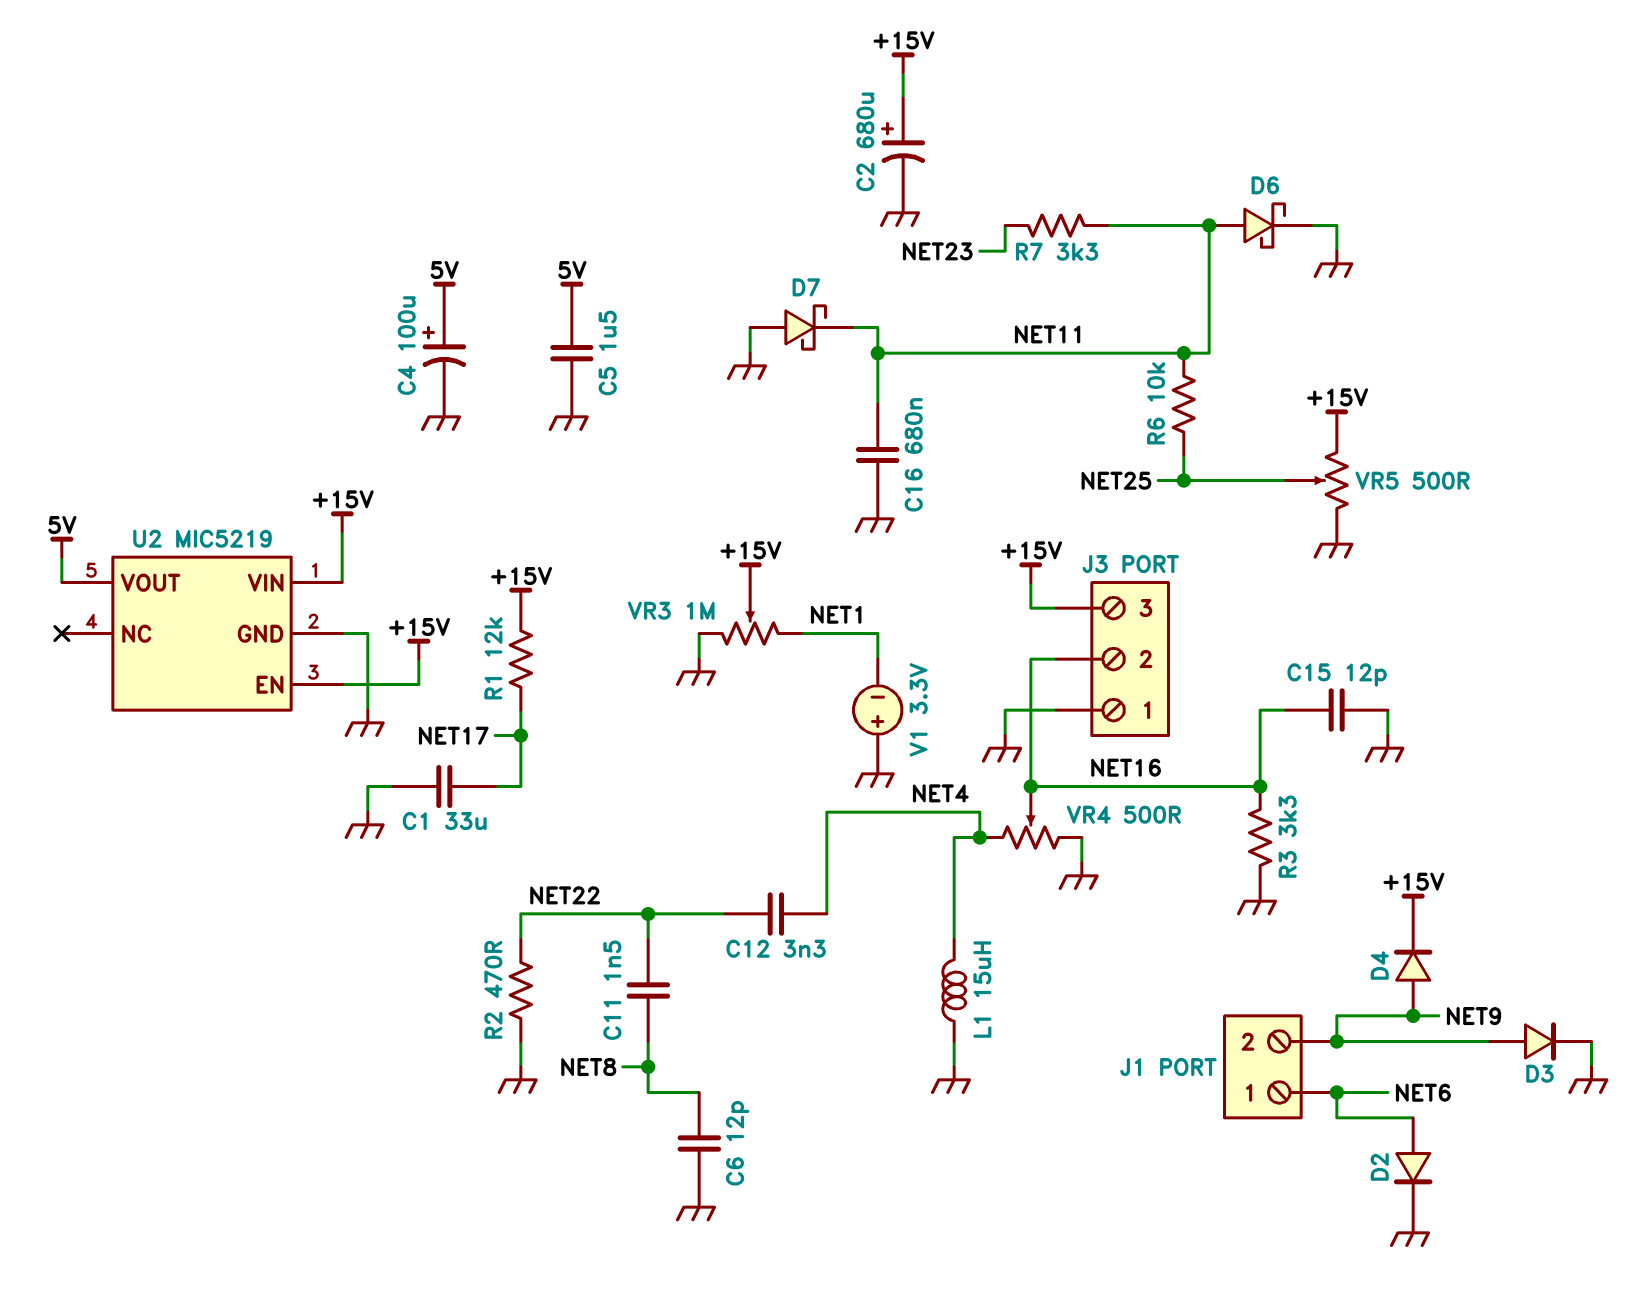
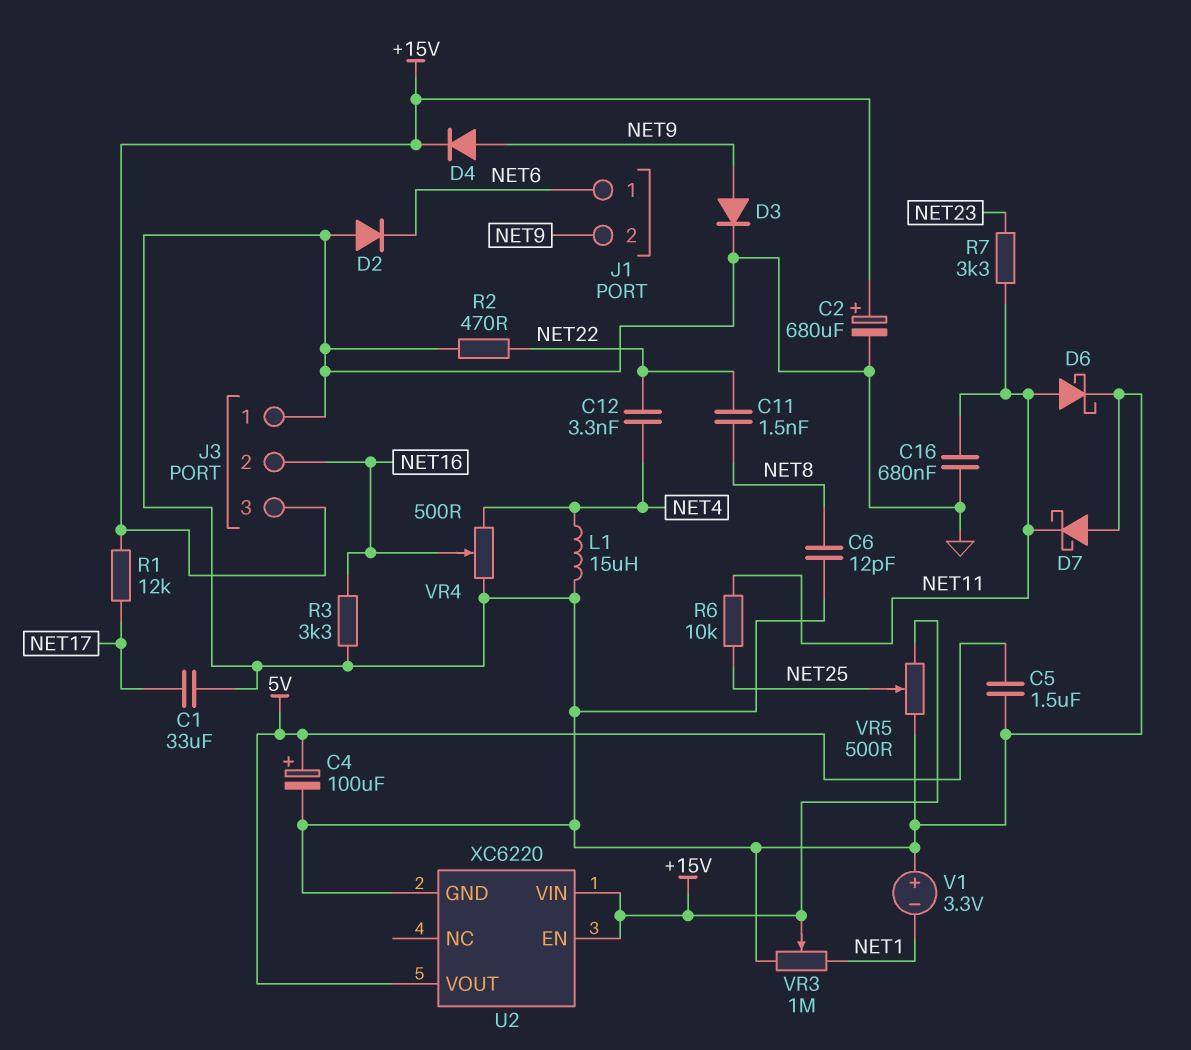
C15: 12pF (GND, NET16) -> none
D2: diode (A NET6, K GND) -> diode (A GND, K NET6)
U2: MIC5219 -> XC6220

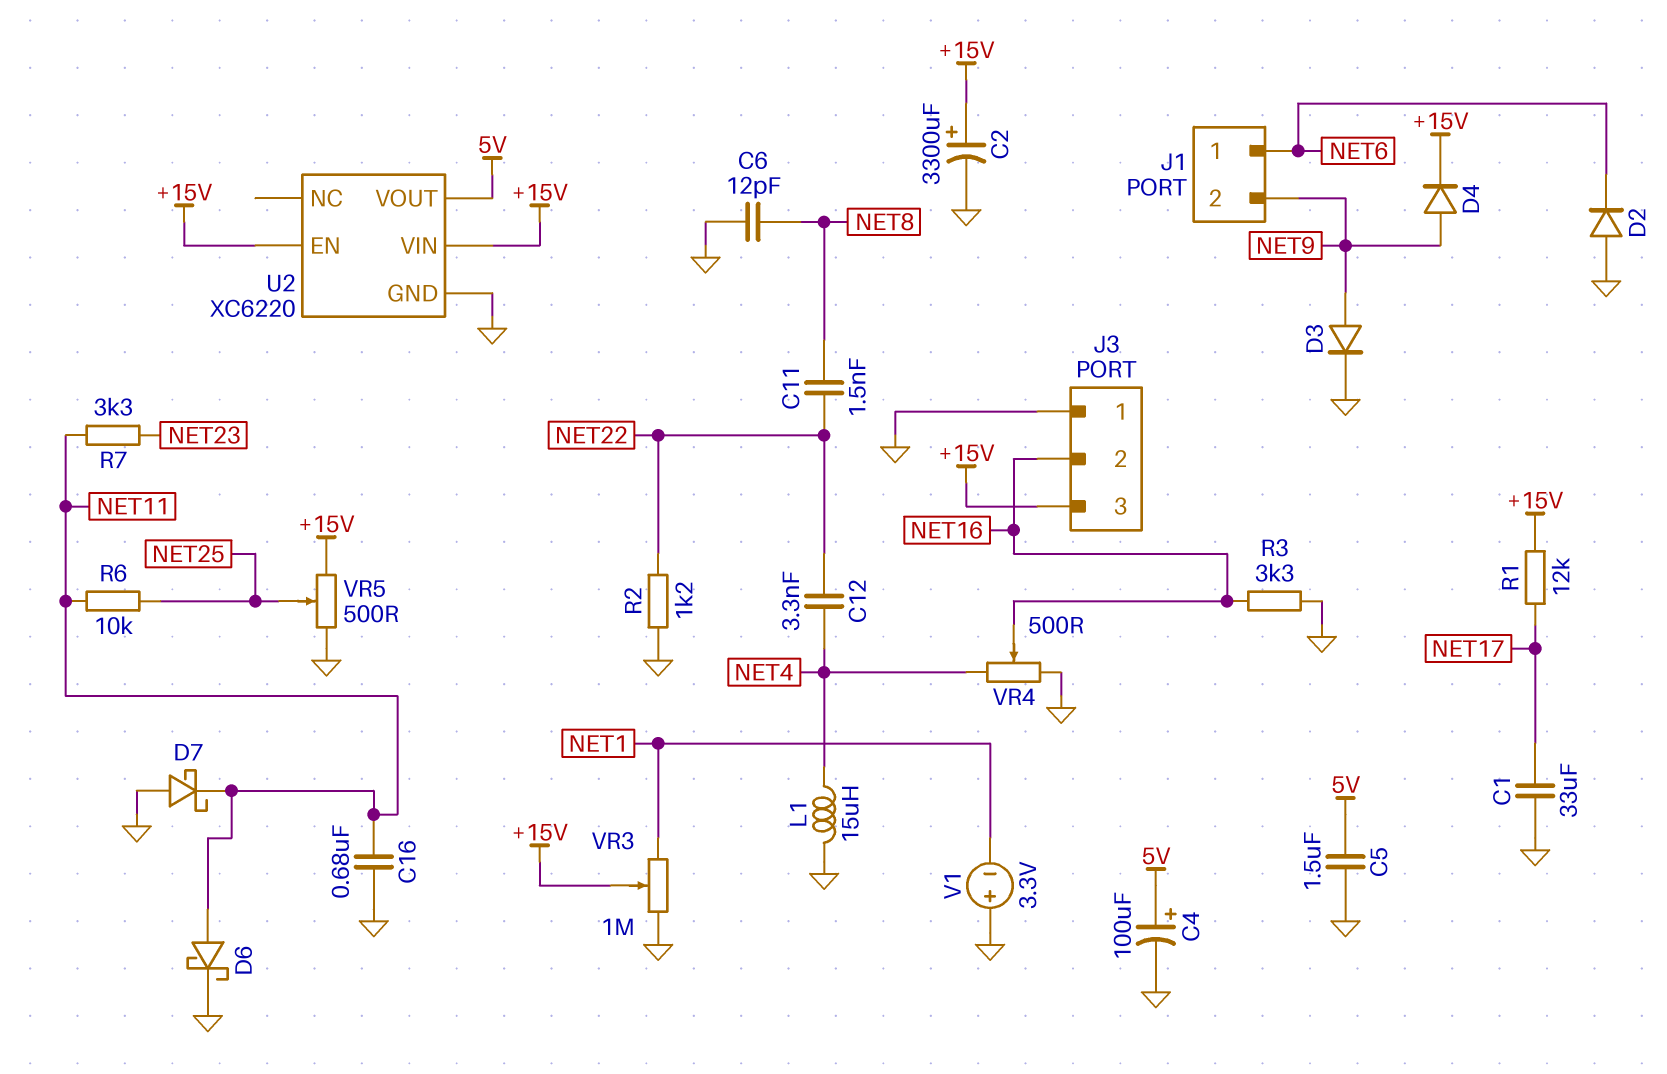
C2: 680uF (plus +15V, minus GND) -> 3300uF (plus +15V, minus GND)
R2: 470 (GND, NET22) -> 1.2k (GND, NET22)

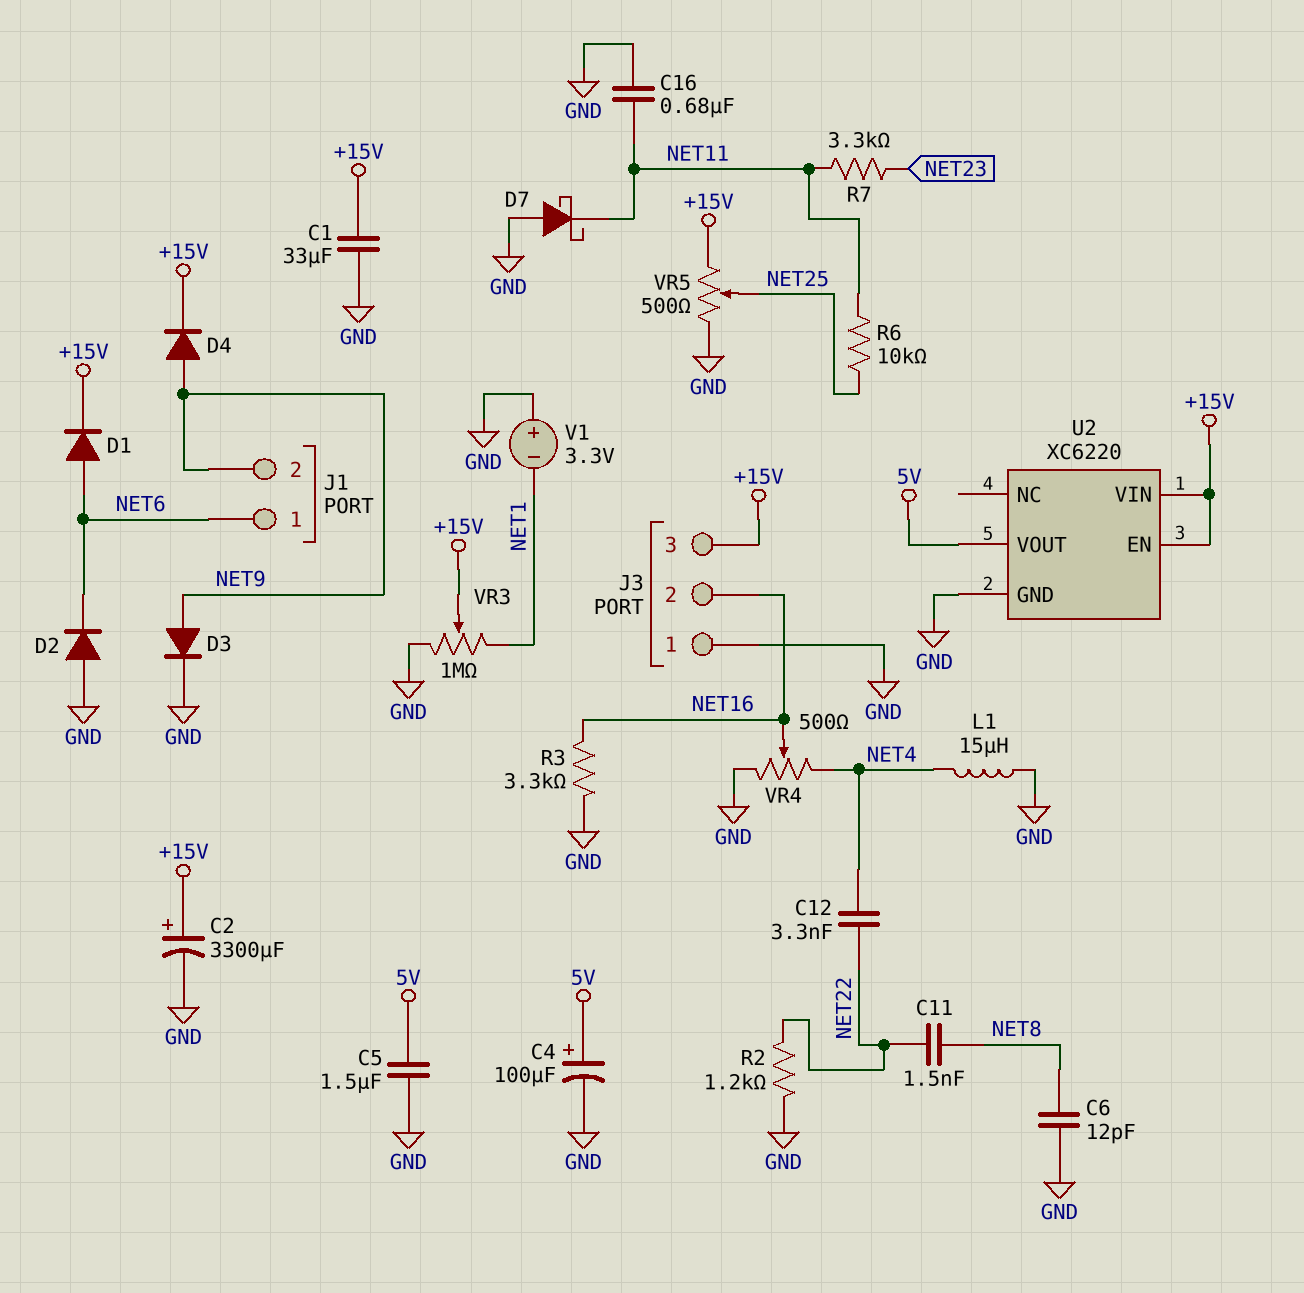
C1: 33uF (GND, NET17) -> 33uF (+15V, GND)
D1: none -> diode (A NET6, K +15V)
D6: schottky (A NET11, K GND) -> none
R1: 12k (+15V, NET17) -> none

